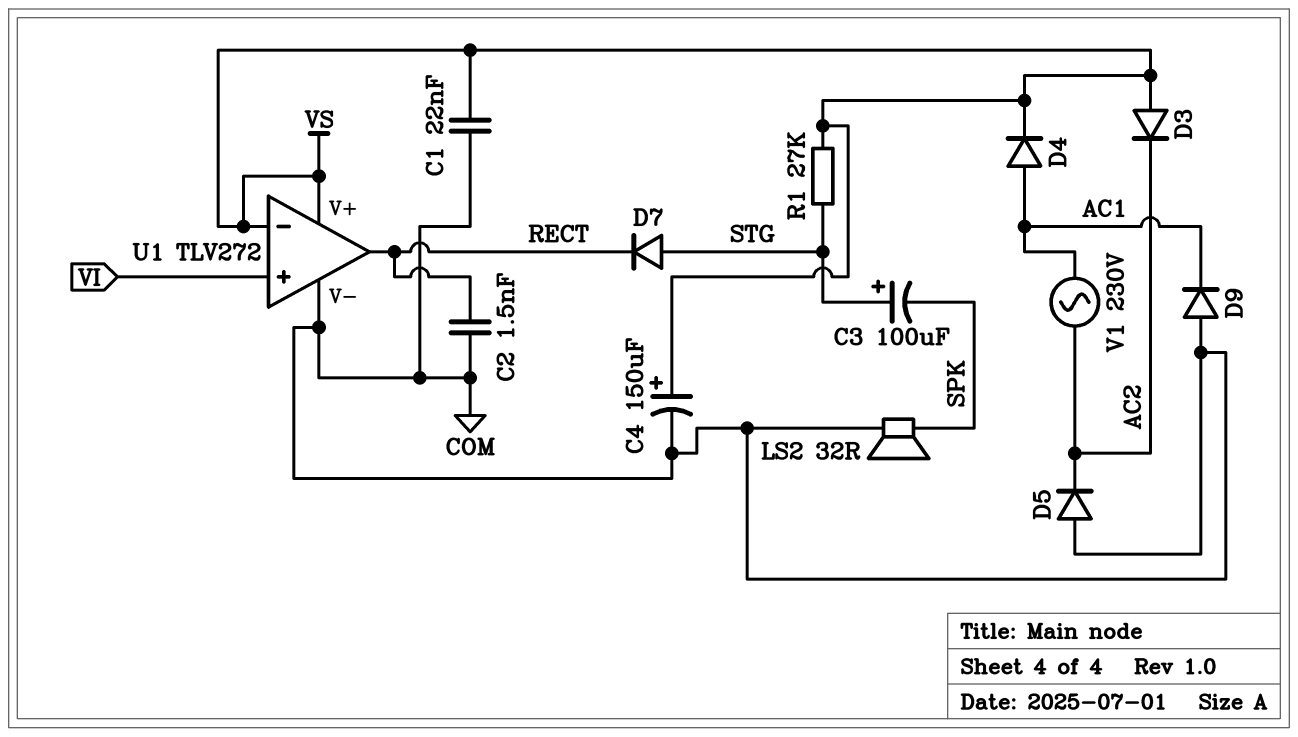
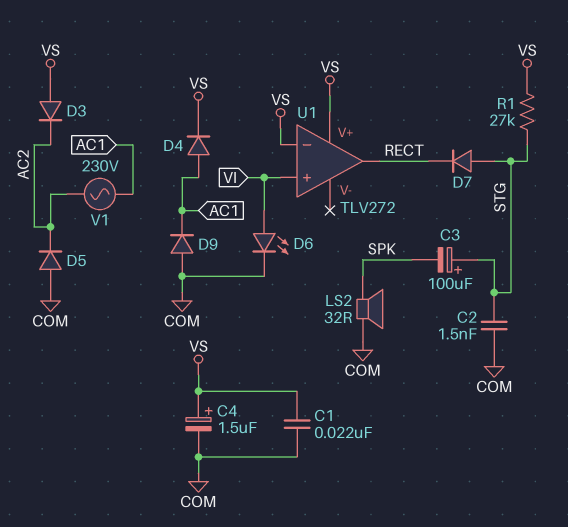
C2: 1.5nF (COM, RECT) -> 1.5nF (COM, STG)
C4: 150uF (plus VS, minus COM) -> 1.5uF (plus VS, minus COM)
D6: none -> LED (A VI, K COM)
U1 pin V-: COM -> none

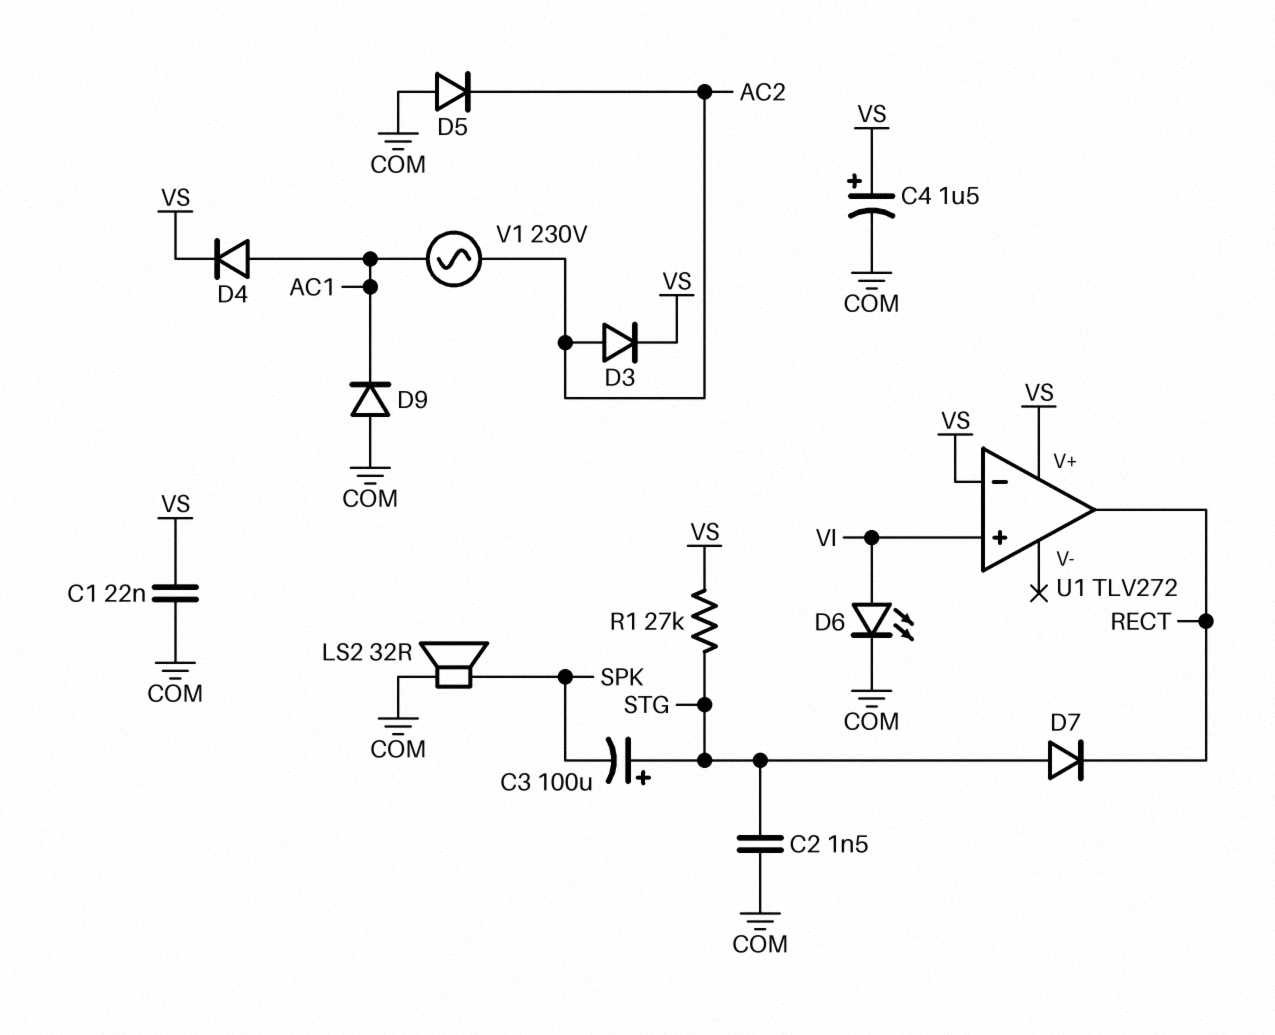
D3: diode (A VS, K AC2) -> diode (A AC2, K VS)

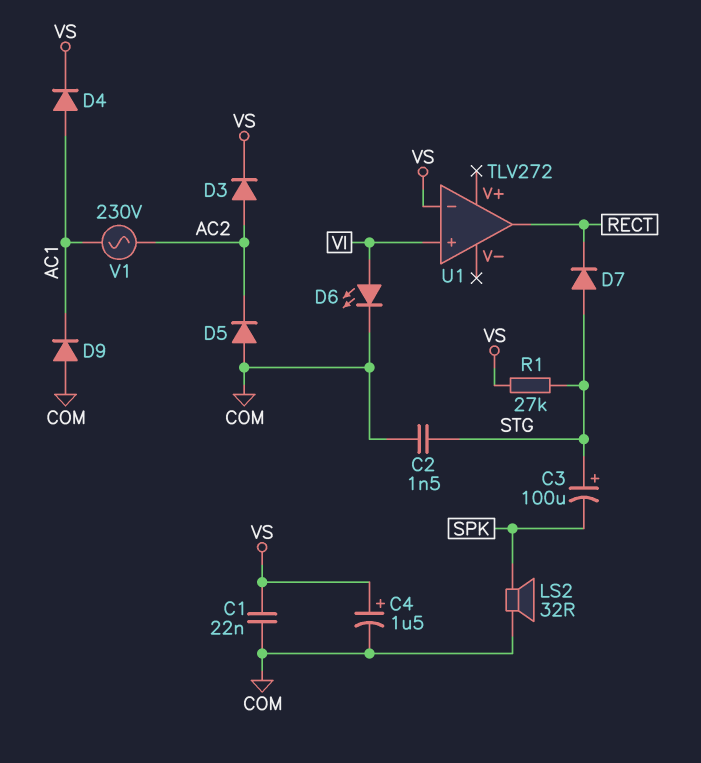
U1 pin V+: VS -> none

